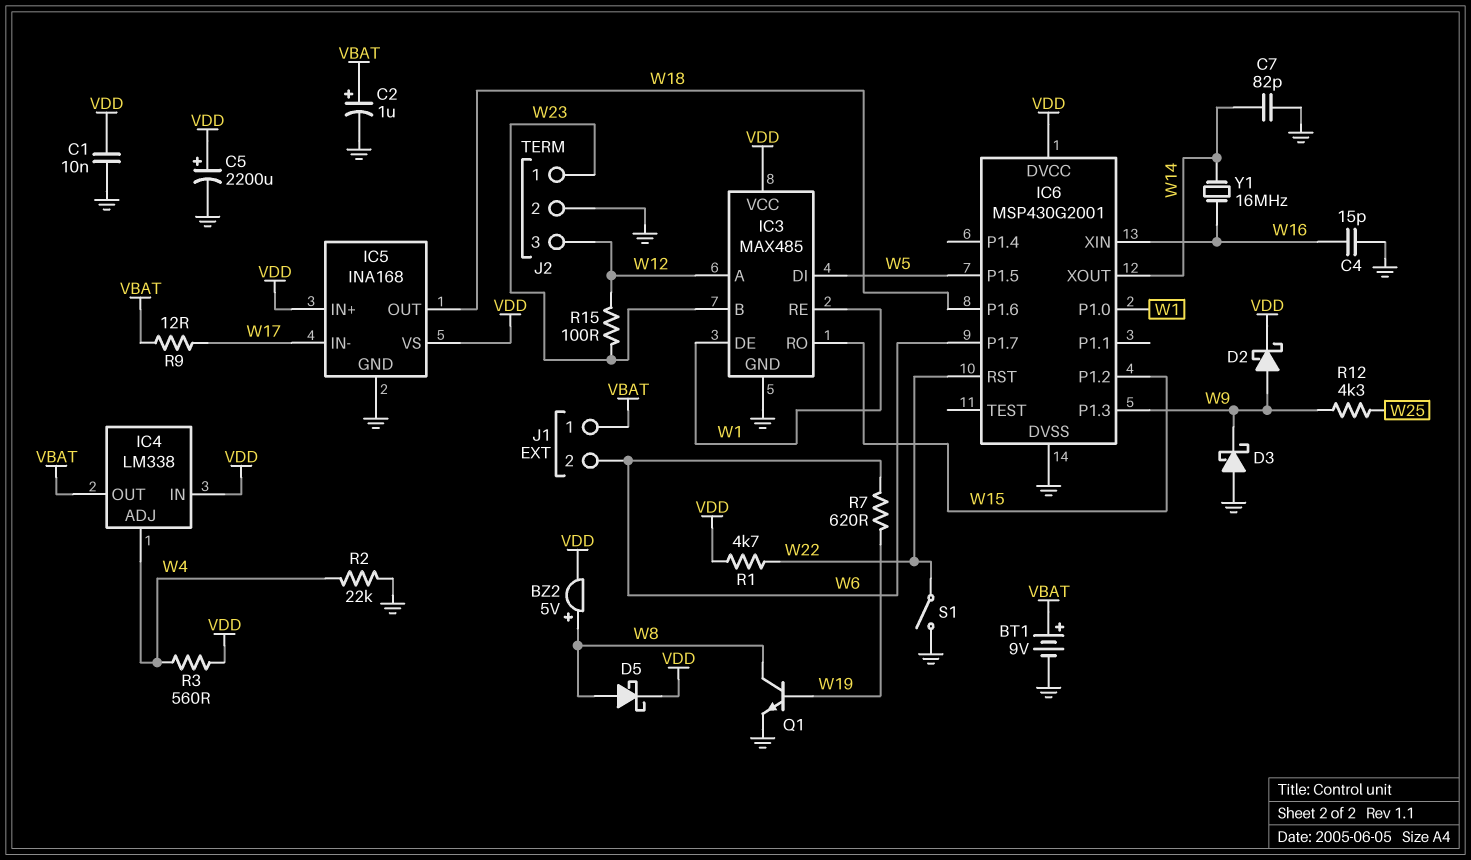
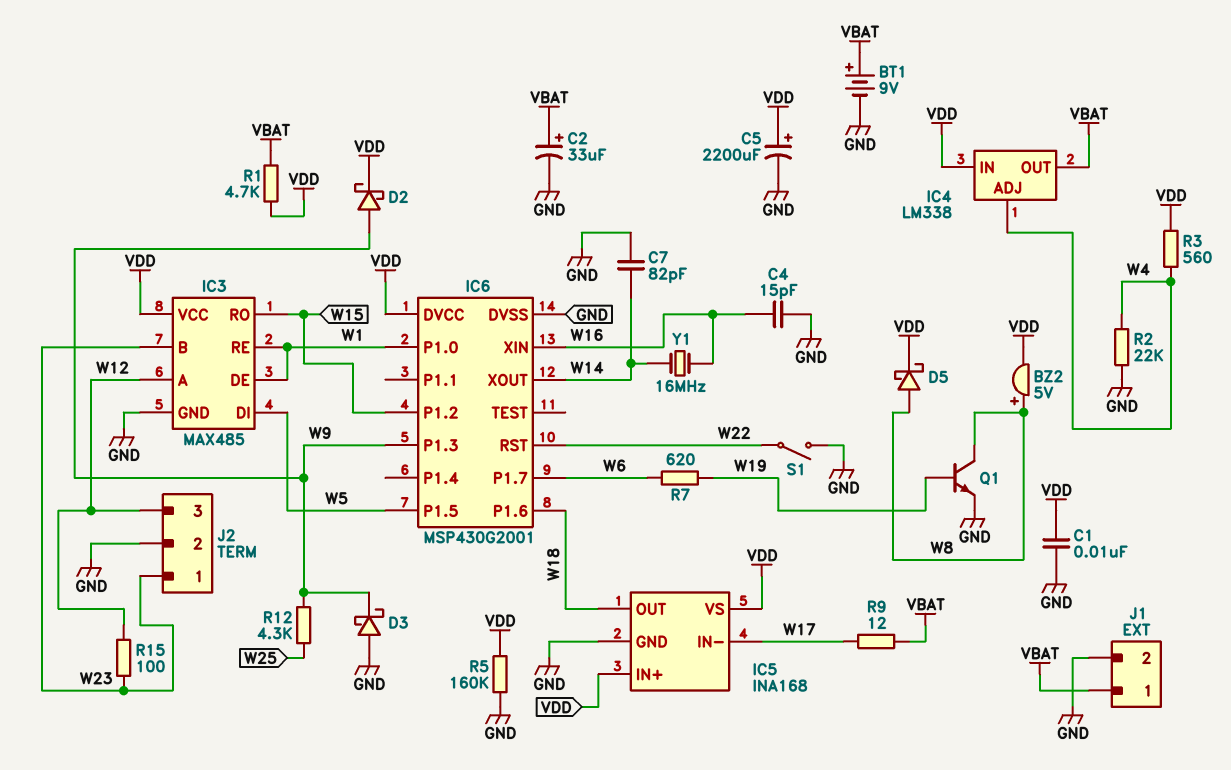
C2: 1uF (plus VBAT, minus GND) -> 33uF (plus VBAT, minus GND)
J1 pin 2: W6 -> GND
R1: 4.7k (VDD, W22) -> 4.7k (VBAT, VDD)
R5: none -> 160k (GND, VDD)

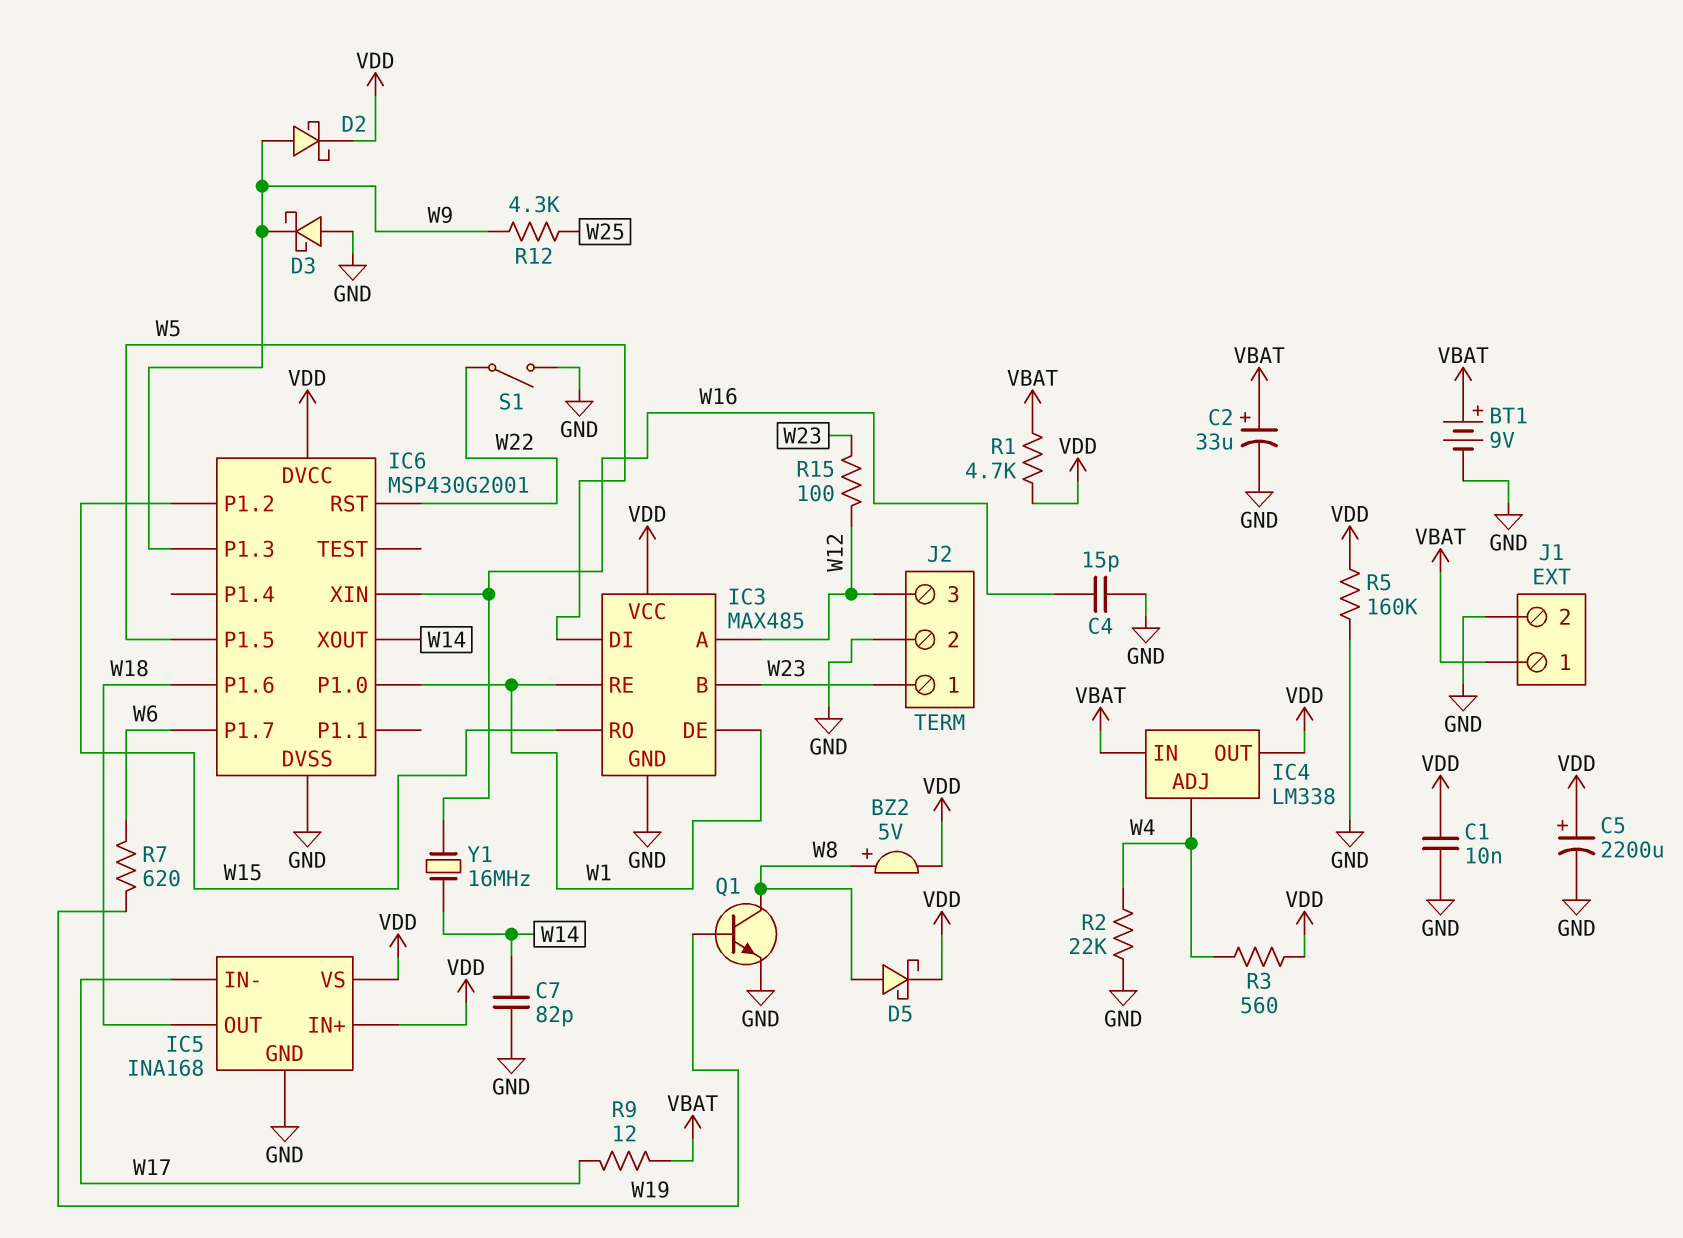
IC4 pin IN: VDD -> VBAT
IC4 pin OUT: VBAT -> VDD

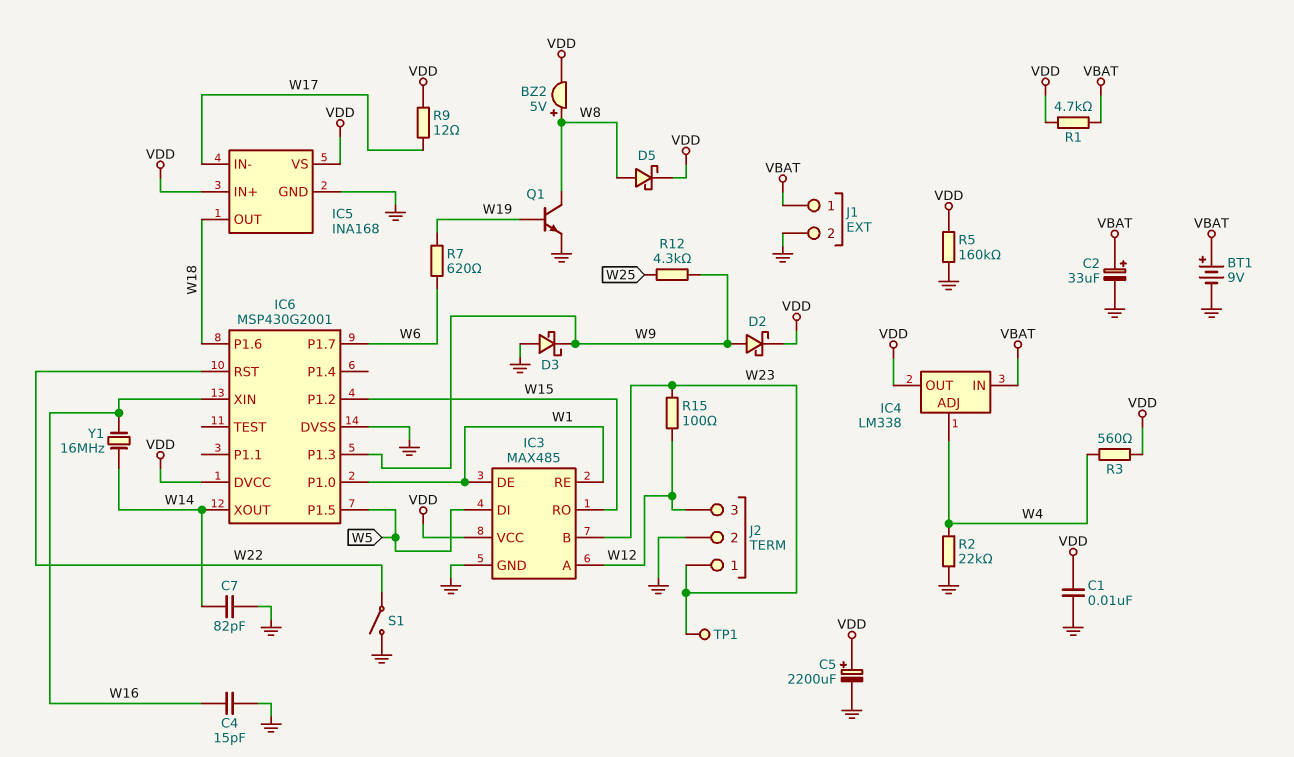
R9: 12 (VBAT, W17) -> 12 (VDD, W17)
TP1: none -> test point (W23)

